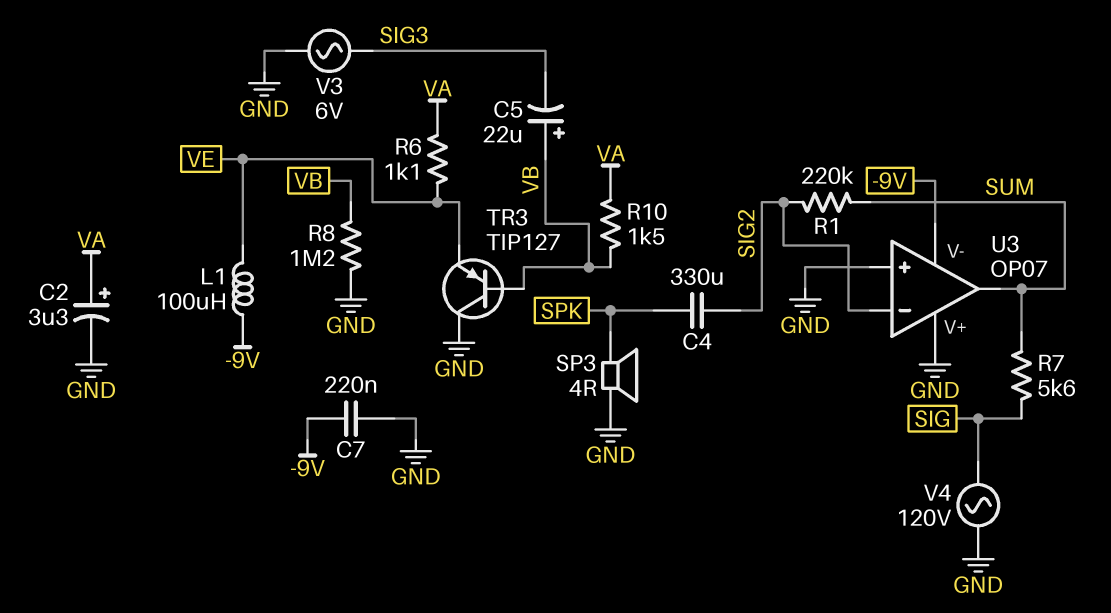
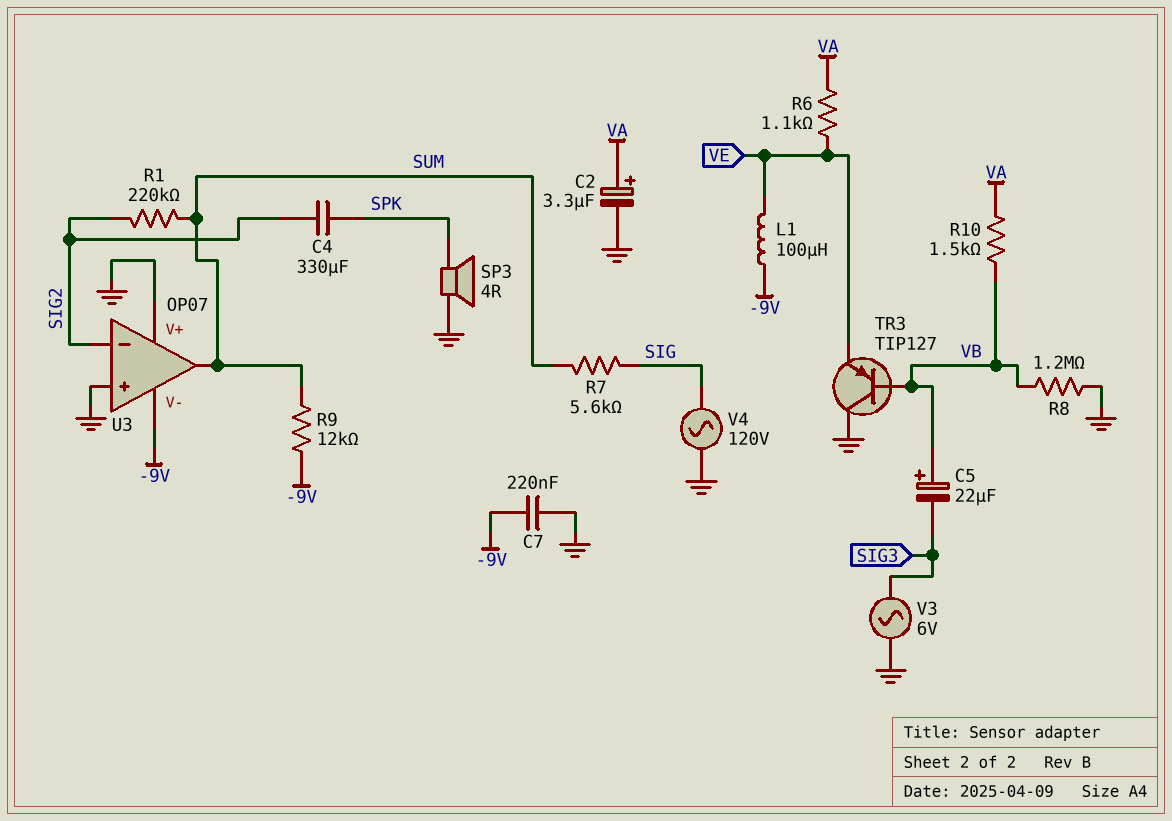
R9: none -> 12k (-9V, SUM)

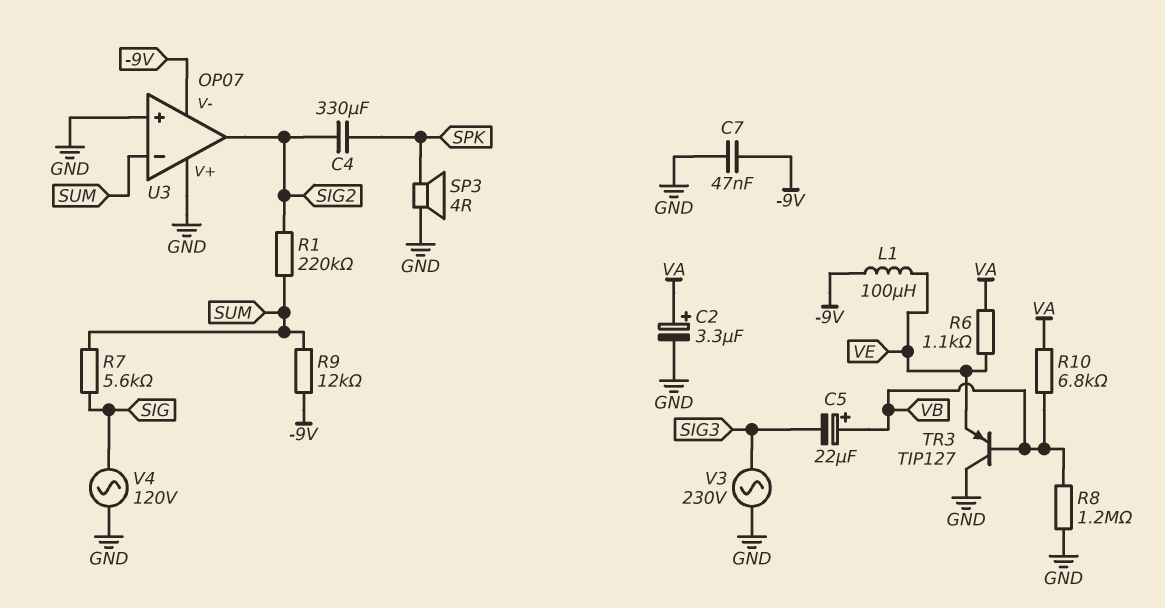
C7: 220nF (-9V, GND) -> 47nF (-9V, GND)
R10: 1.5k (VA, VB) -> 6.8k (VA, VB)
U3 pin in-: SIG2 -> SUM
U3 pin out: SUM -> SIG2
V3: AC 6V (GND, SIG3) -> AC 230V (GND, SIG3)

